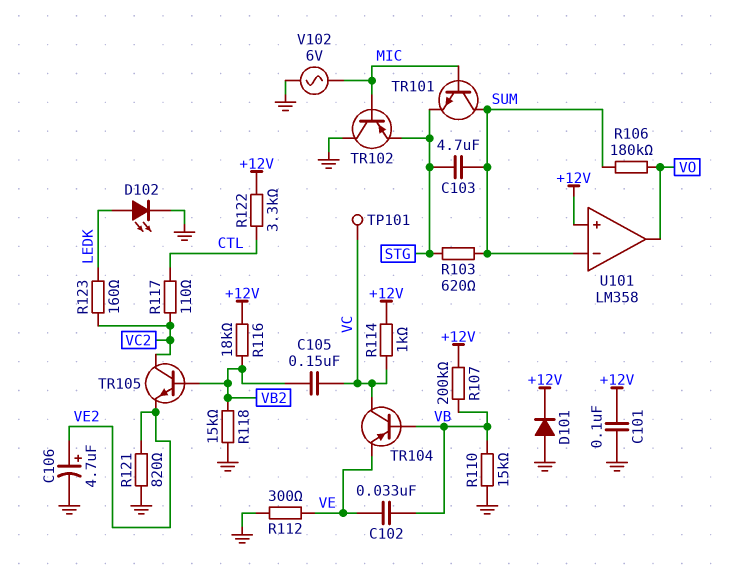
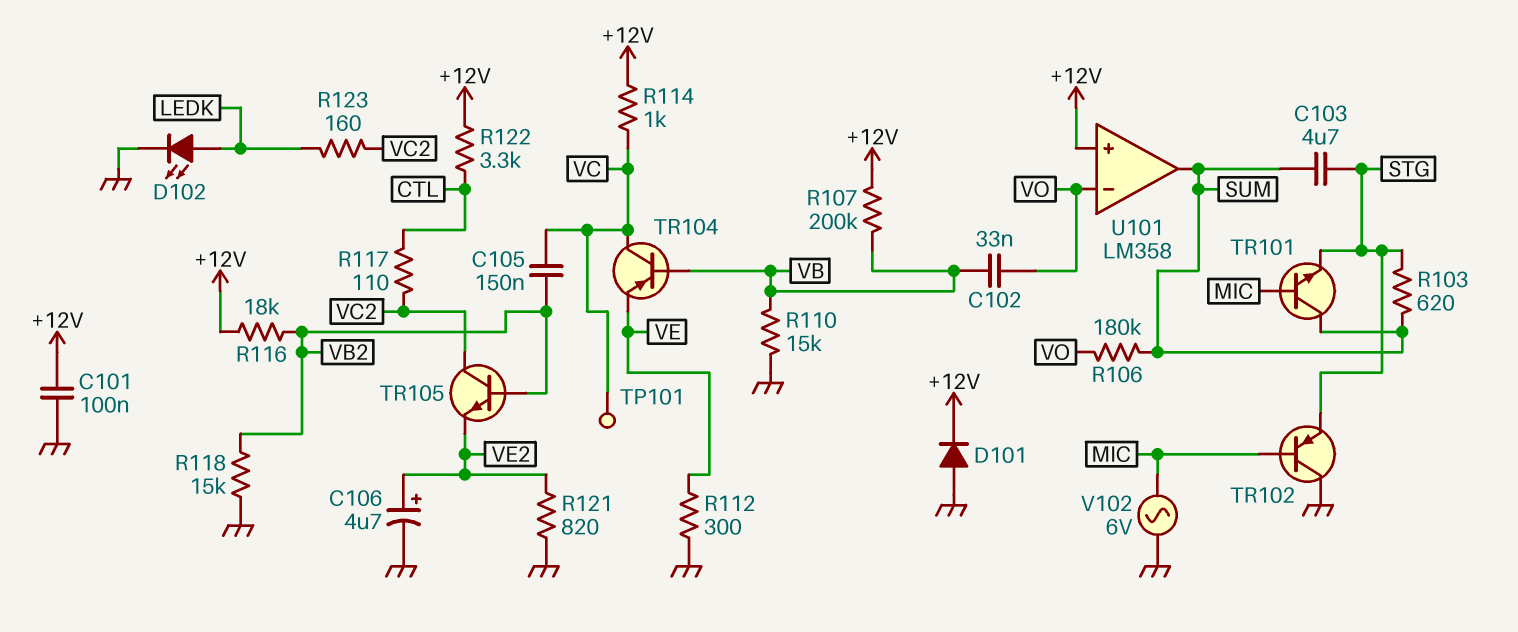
C102: 33nF (VB, VE) -> 33nF (VB, VO)
U101 pin in-: SUM -> VO
U101 pin out: VO -> SUM

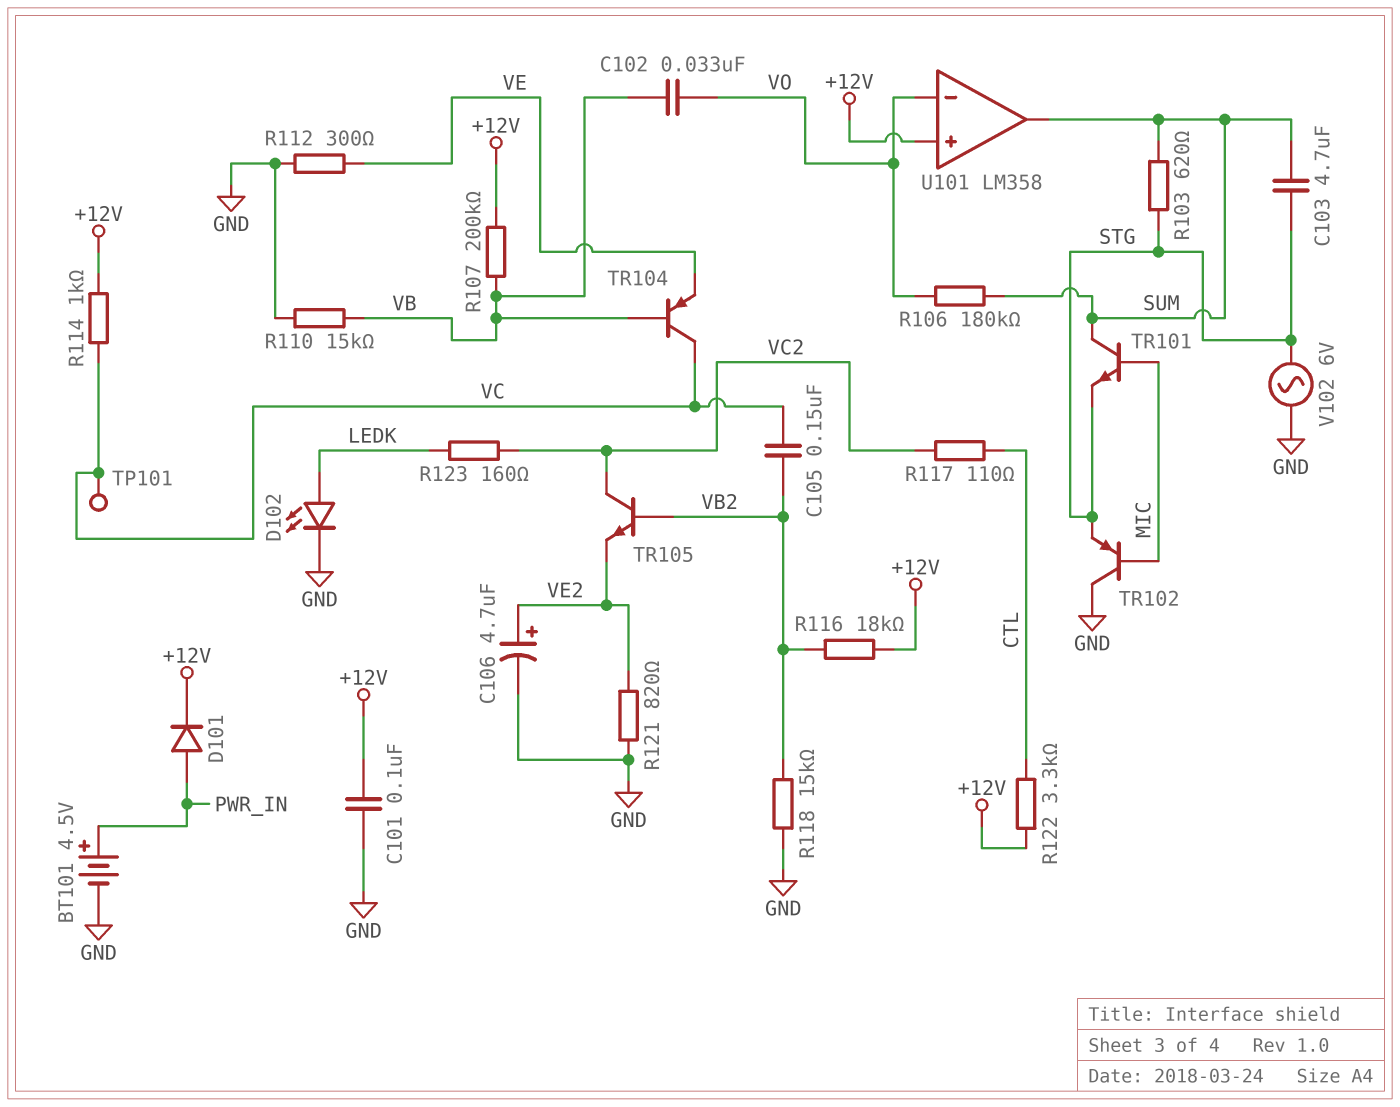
BT101: none -> 4.5V (plus PWR_IN, minus GND)
D101: diode (A GND, K +12V) -> diode (A PWR_IN, K +12V)
V102: AC 6V (GND, MIC) -> AC 6V (GND, STG)

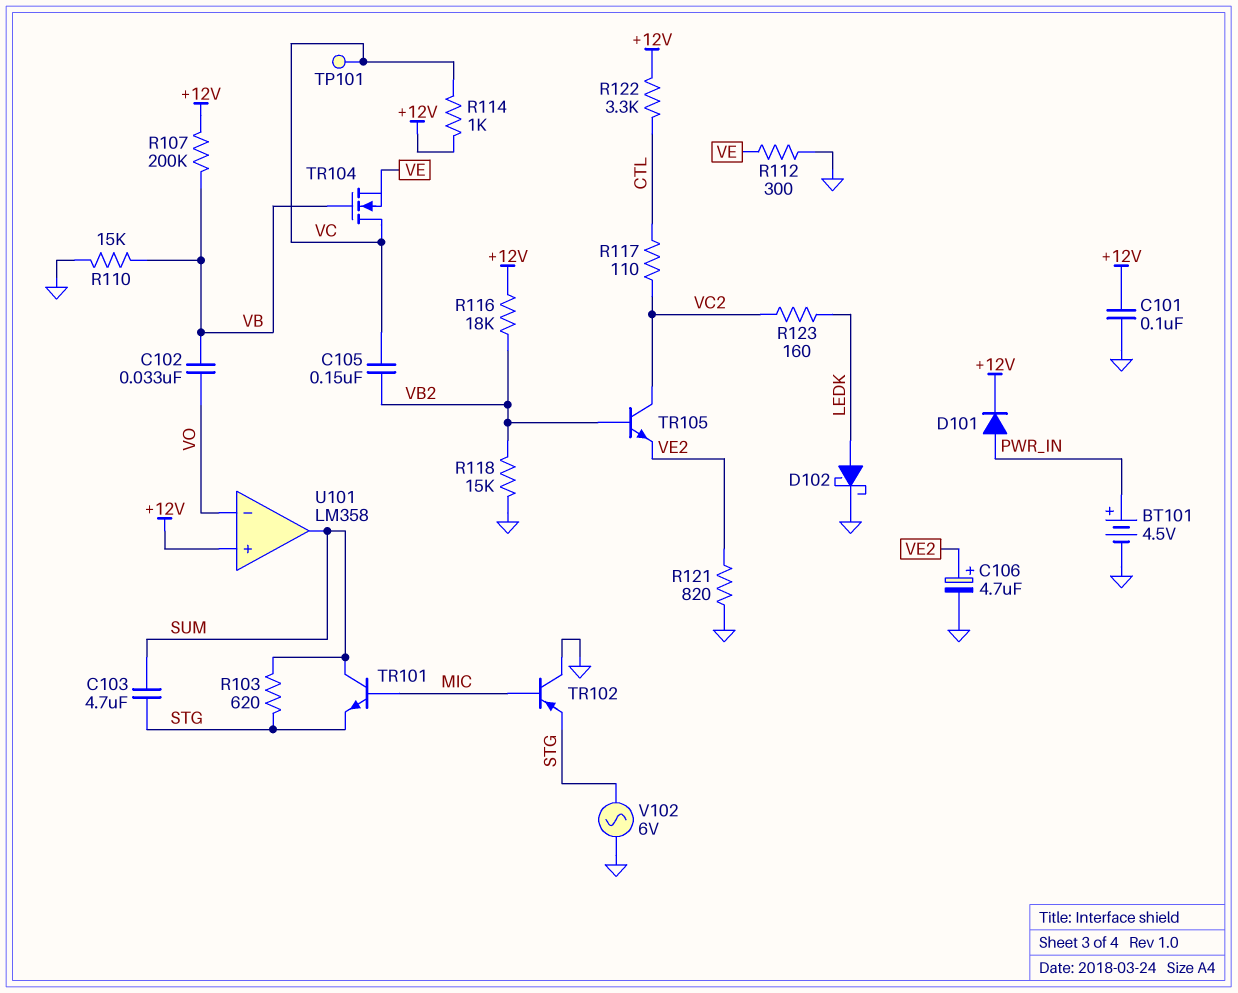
D102: LED (A LEDK, K GND) -> schottky (A LEDK, K GND)
R106: 180k (SUM, VO) -> none
TR104: PNP (B VB, C VC, E VE) -> NMOS (G VB, D VC, S VE)

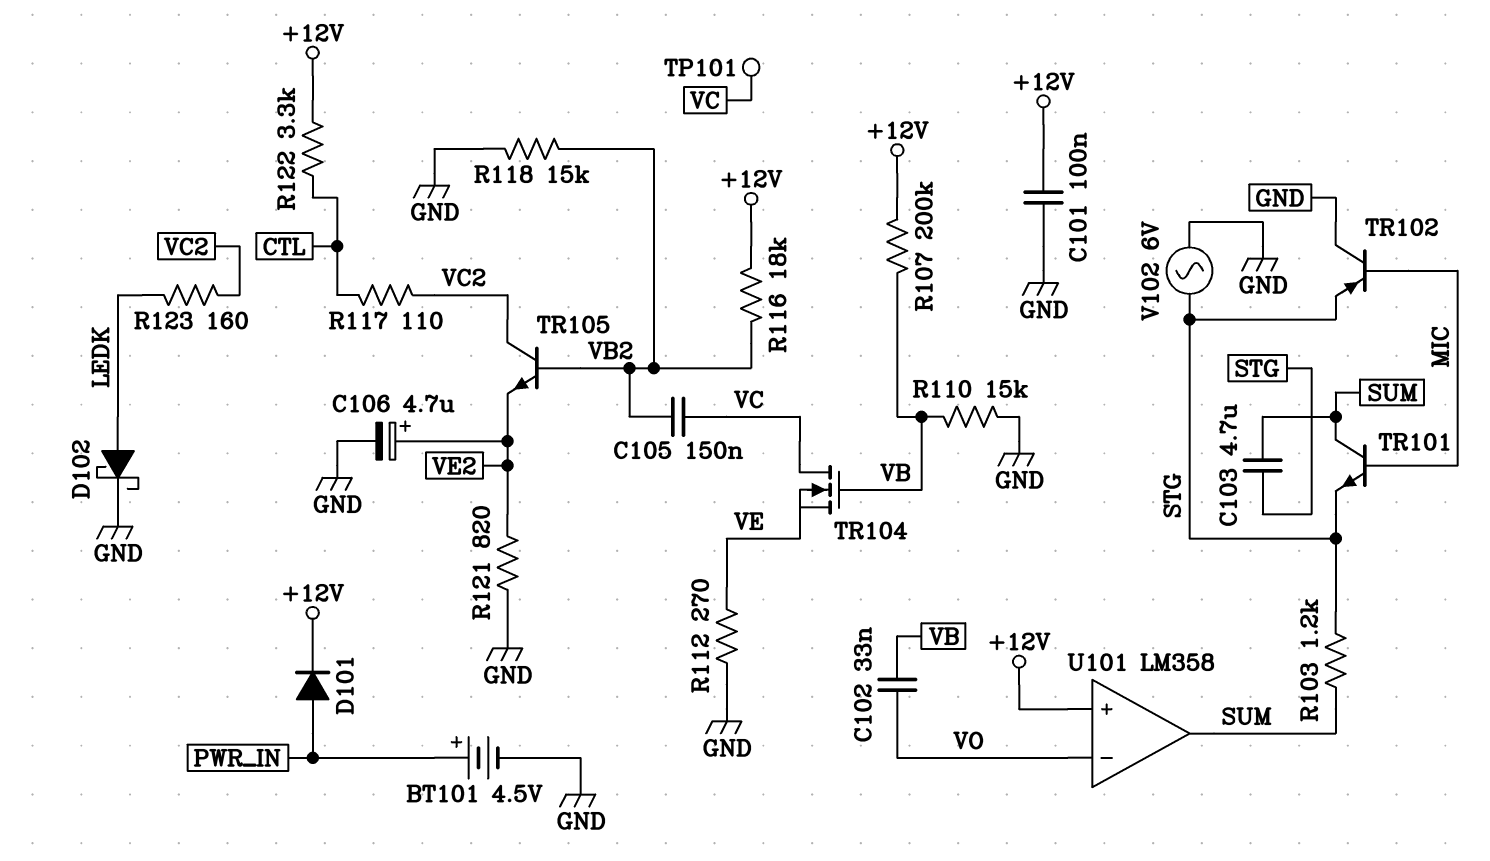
R103: 620 (STG, SUM) -> 1.2k (STG, SUM)
R112: 300 (GND, VE) -> 270 (GND, VE)
R114: 1k (+12V, VC) -> none

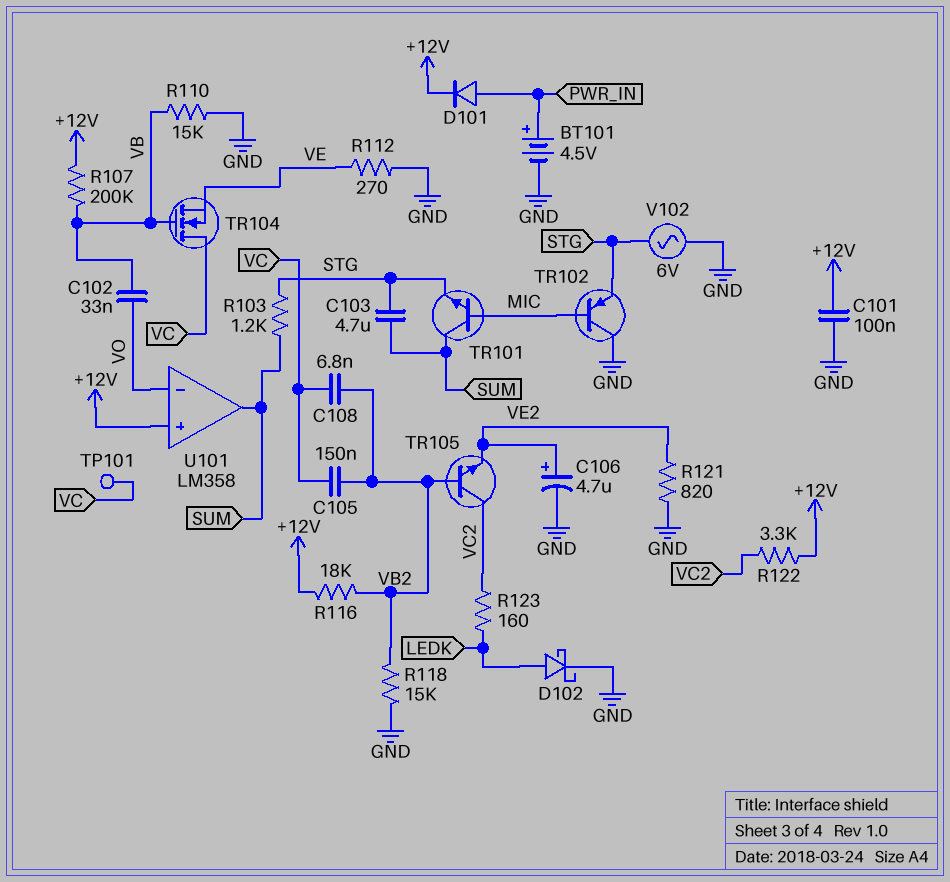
C108: none -> 6.8nF (VB2, VC)
R117: 110 (CTL, VC2) -> none
R122: 3.3k (+12V, CTL) -> 3.3k (+12V, VC2)

